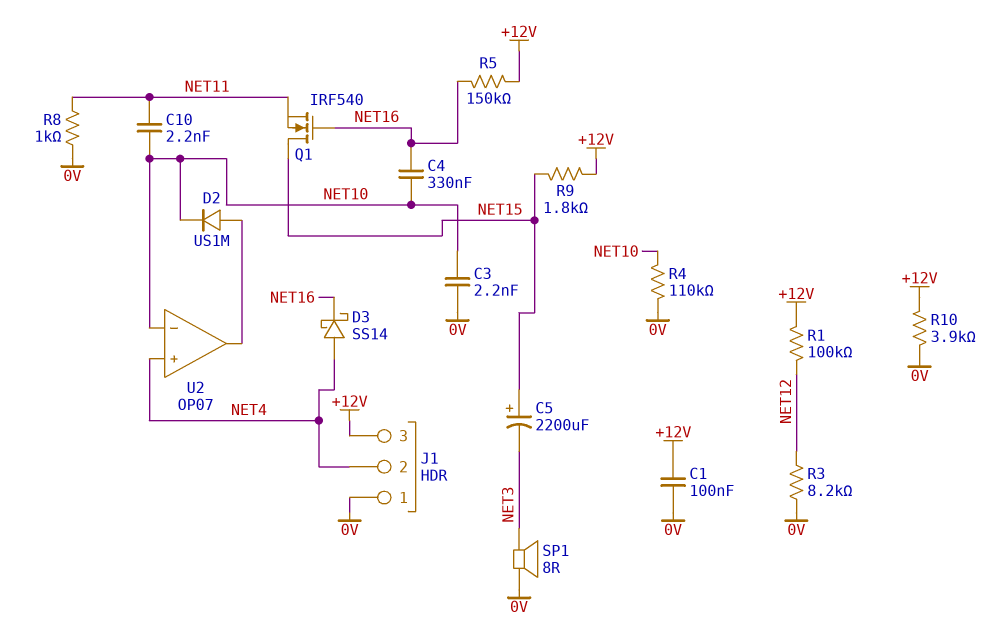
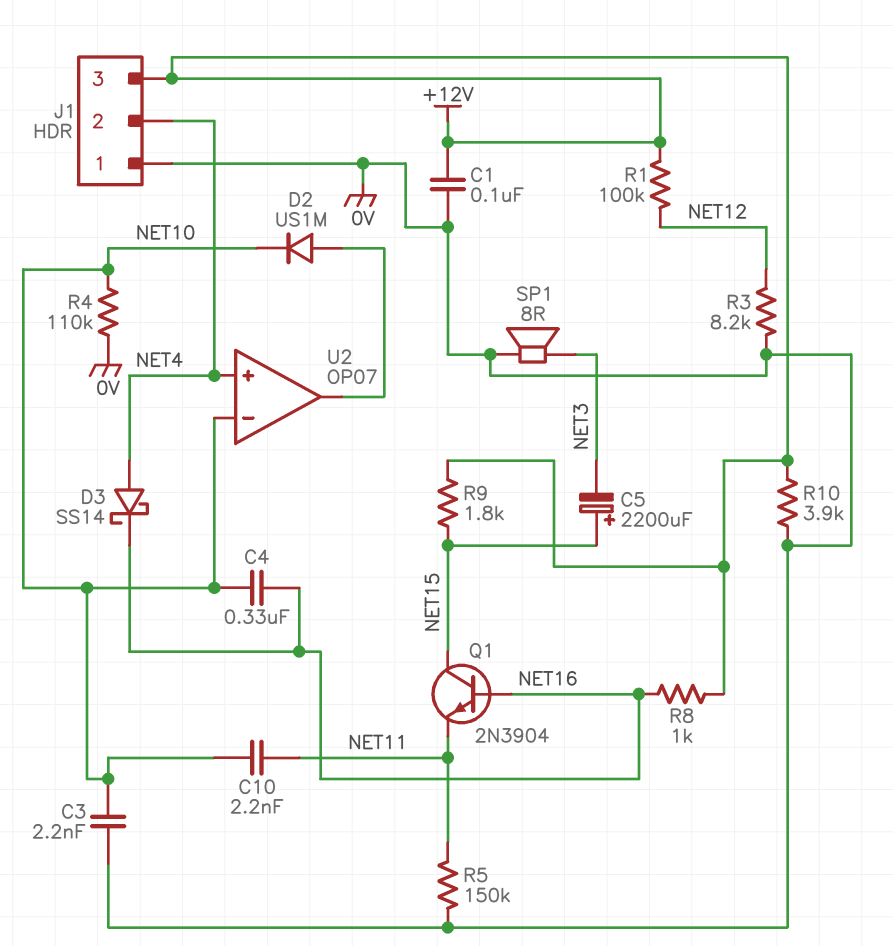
Q1: NMOS IRF540 (G NET16, D NET15, S NET11) -> NPN 2N3904 (B NET16, C NET15, E NET11)
R5: 150k (+12V, NET16) -> 150k (0V, NET11)
R8: 1k (0V, NET11) -> 1k (+12V, NET16)

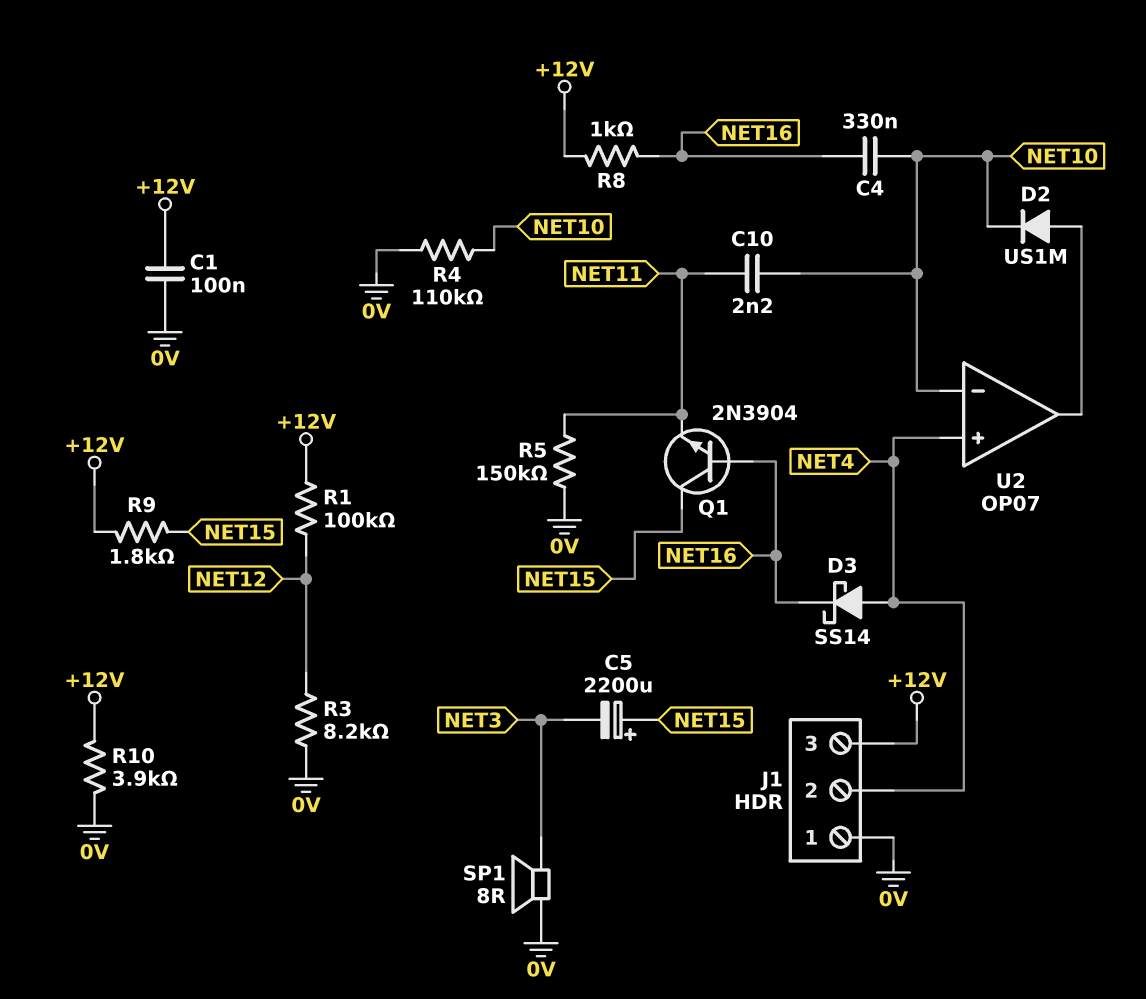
C3: 2.2nF (0V, NET10) -> none

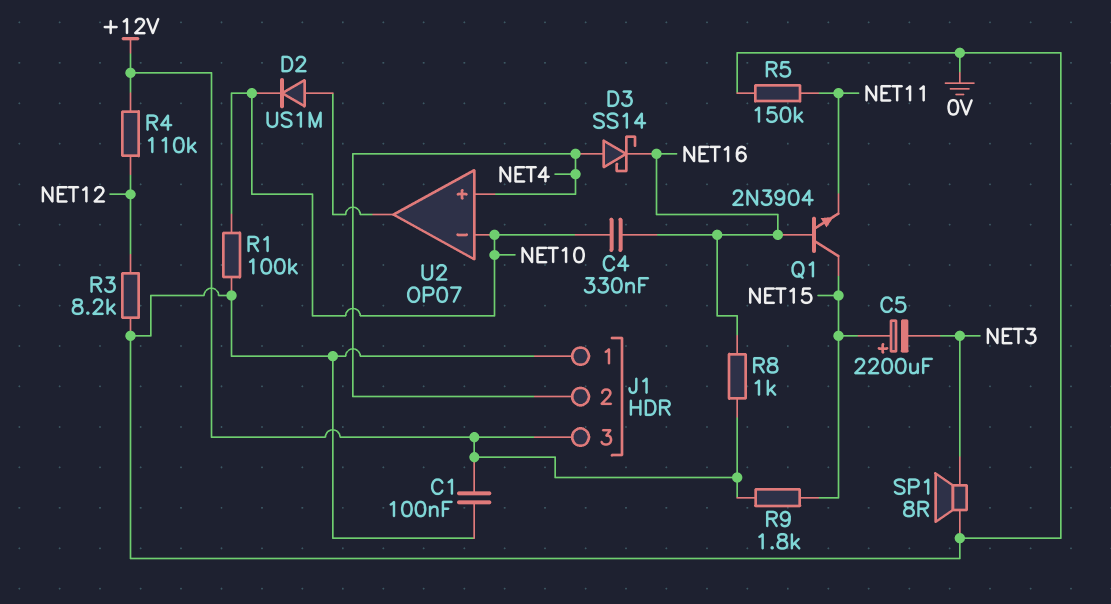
C10: 2.2nF (NET10, NET11) -> none
R1: 100k (+12V, NET12) -> 100k (0V, NET10)
R4: 110k (0V, NET10) -> 110k (+12V, NET12)
R10: 3.9k (+12V, 0V) -> none

